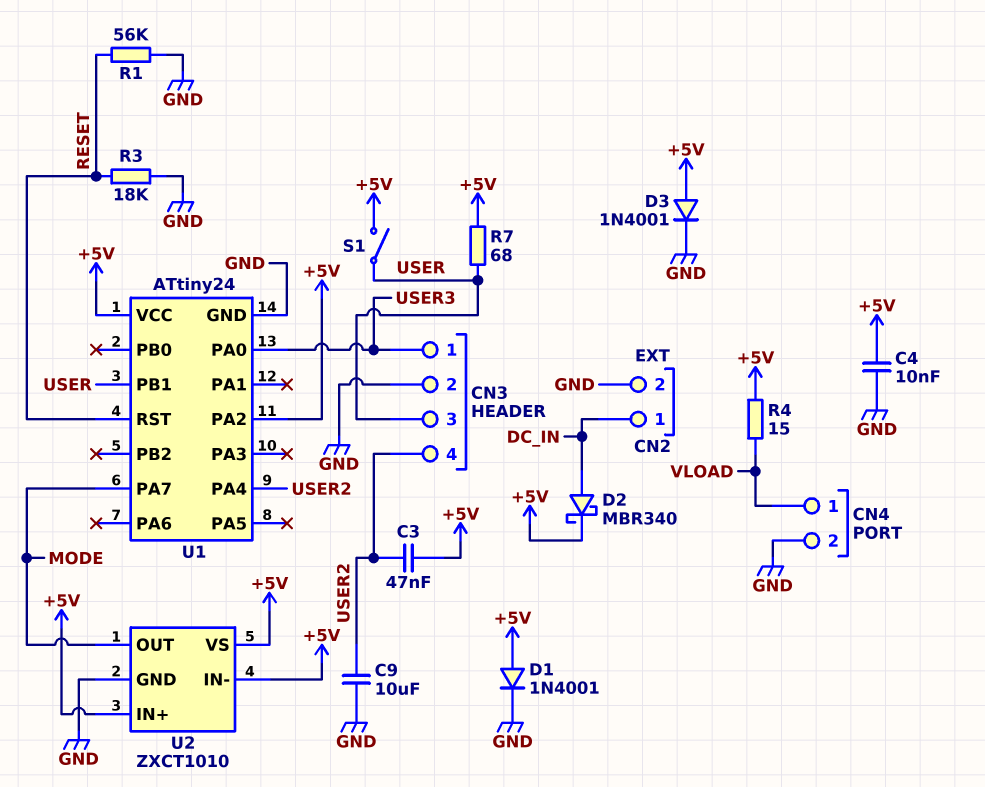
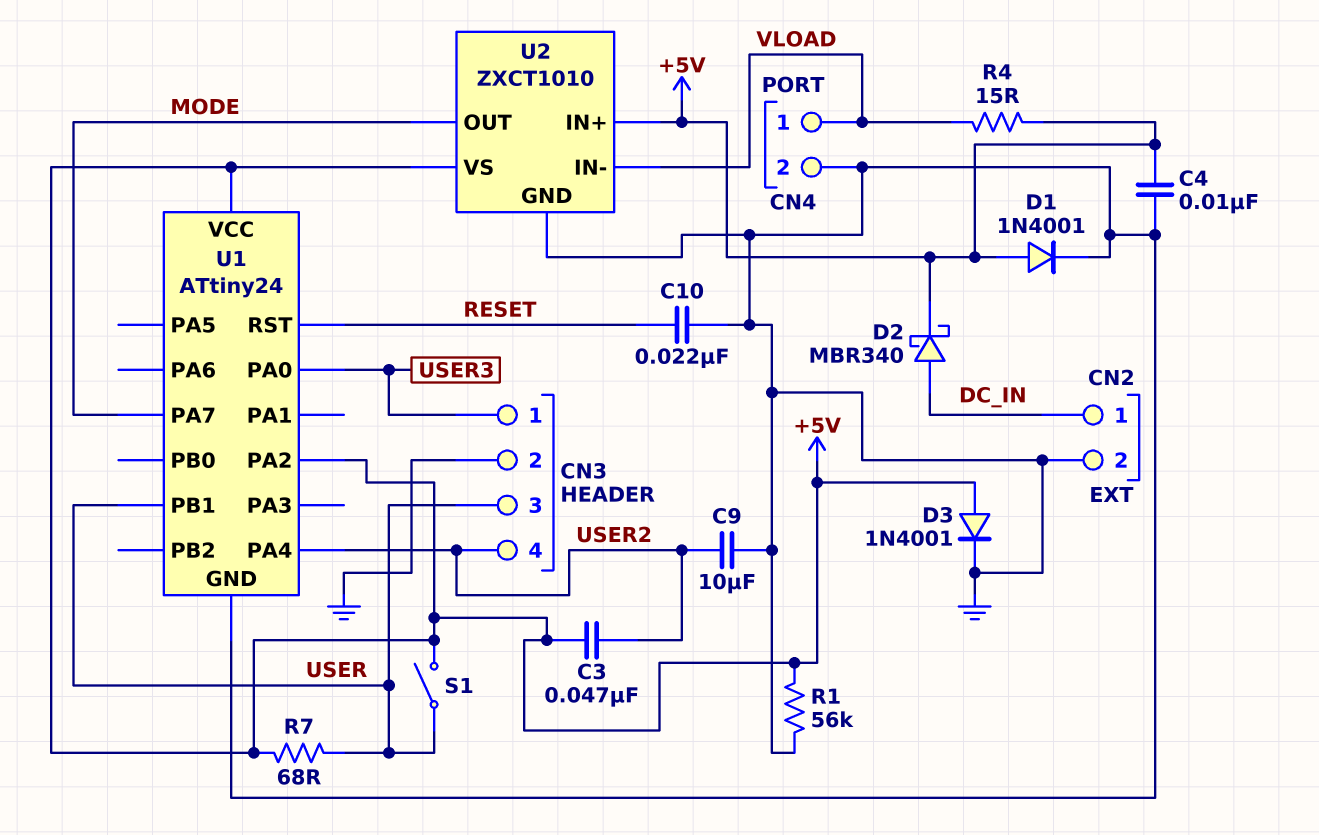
C10: none -> 22nF (GND, RESET)
R1: 56k (GND, RESET) -> 56k (+5V, GND)
R3: 18k (GND, RESET) -> none
U2 pin IN-: +5V -> VLOAD

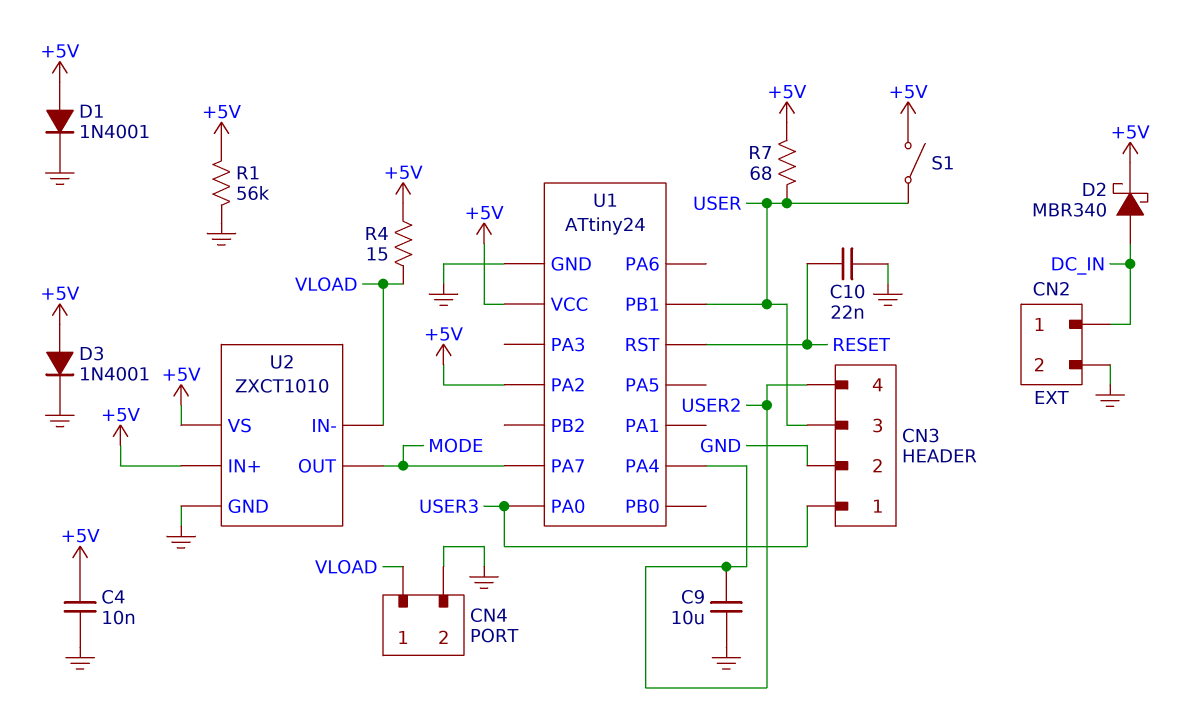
C3: 47nF (+5V, USER2) -> none

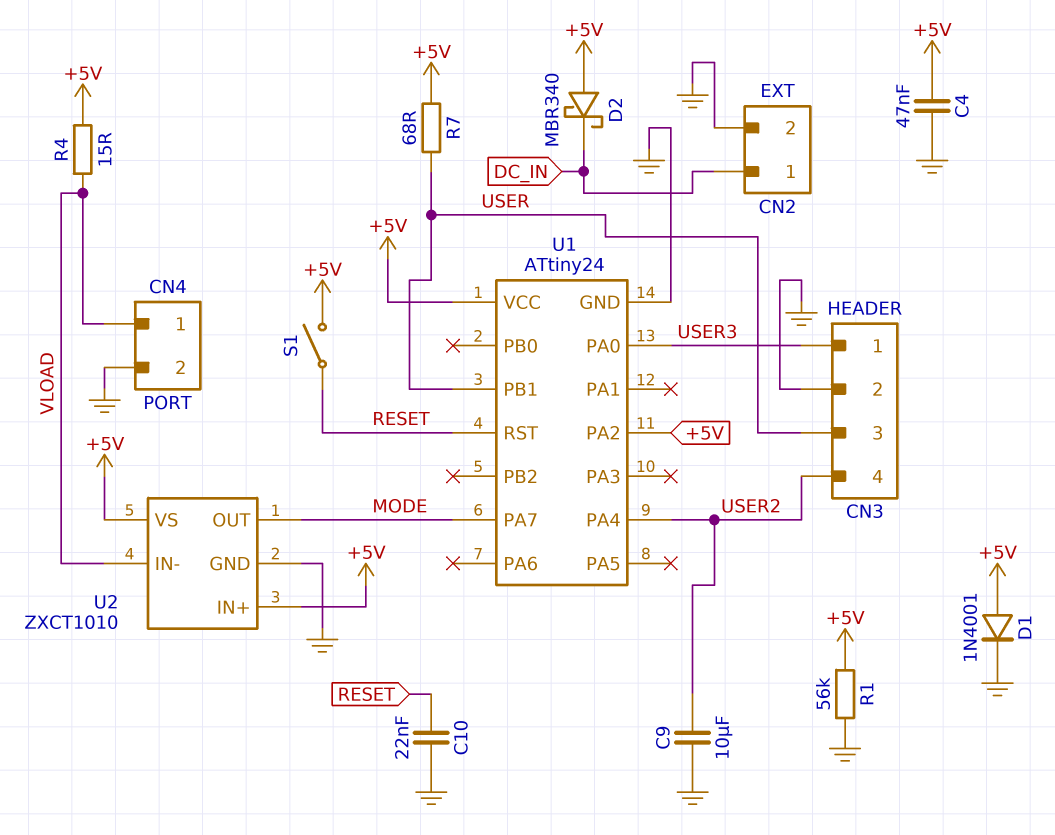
C4: 10nF (+5V, GND) -> 47nF (+5V, GND)
D2: schottky MBR340 (A DC_IN, K +5V) -> schottky MBR340 (A +5V, K DC_IN)
D3: diode 1N4001 (A +5V, K GND) -> none
S1: switch (+5V, USER) -> switch (+5V, RESET)

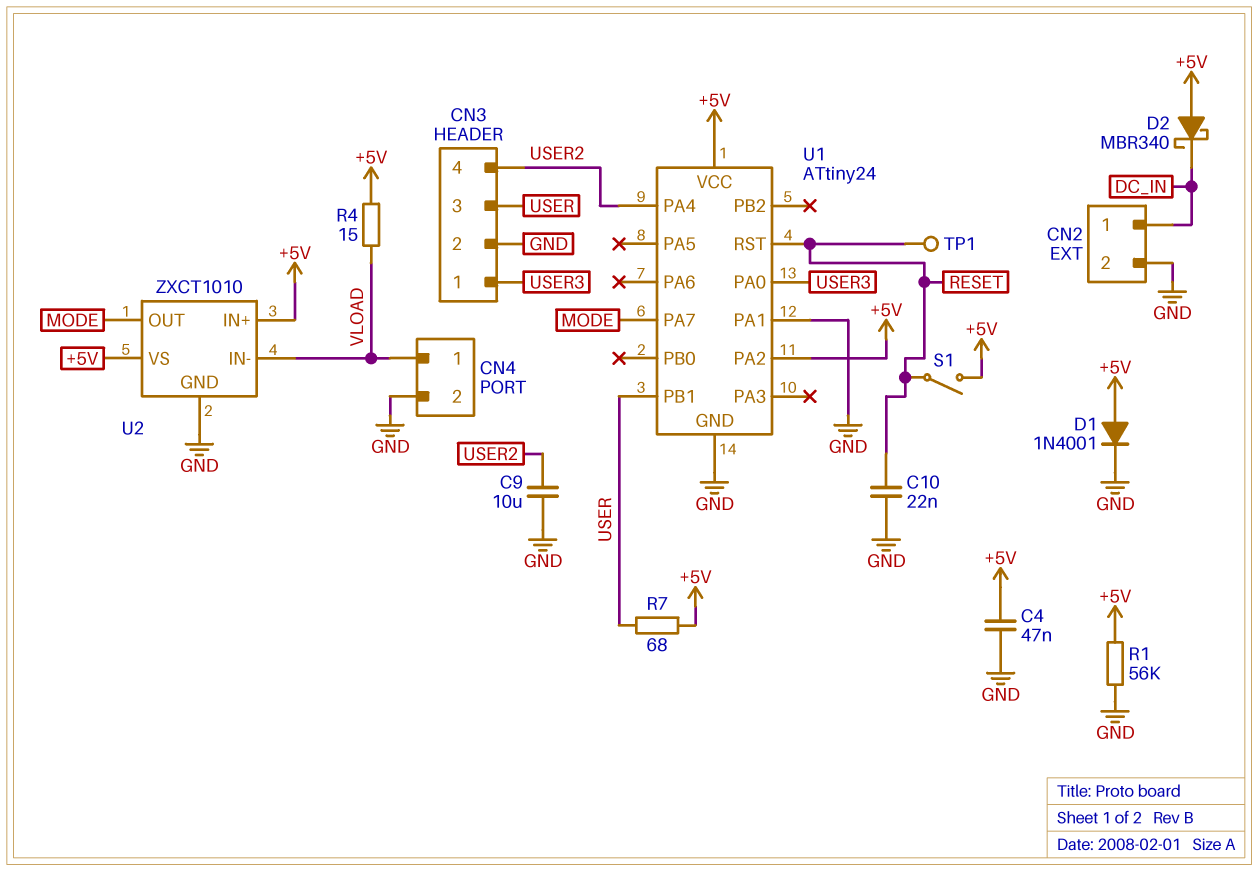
TP1: none -> test point (RESET)
U1 pin PA1: none -> GND

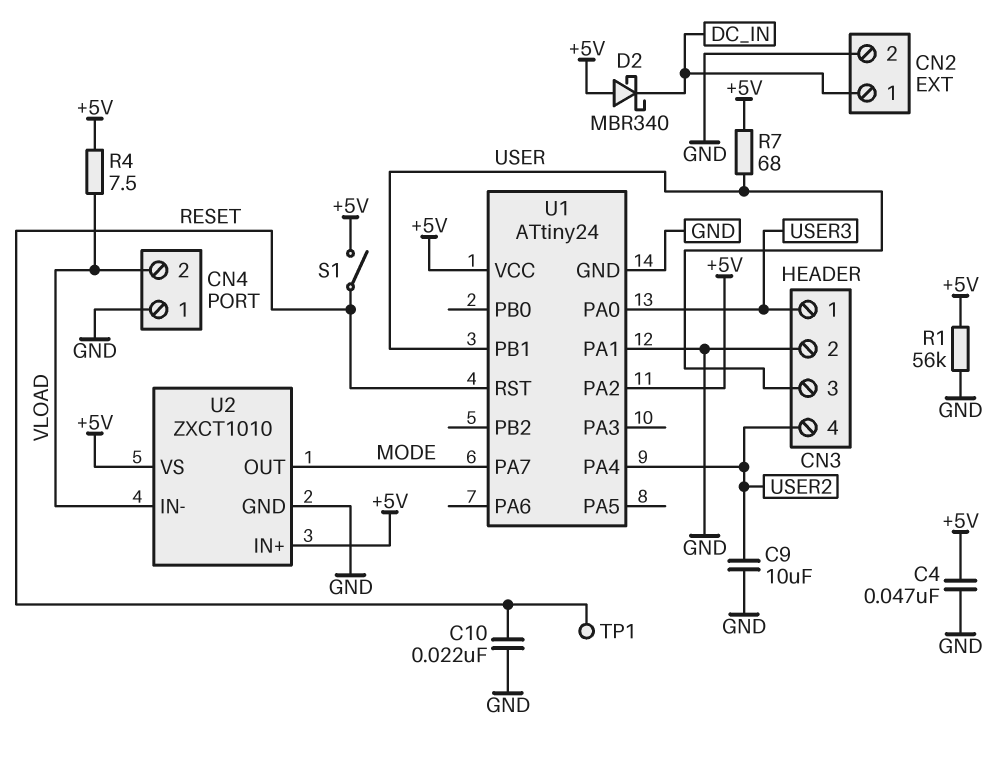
CN4 pin 1: VLOAD -> GND
CN4 pin 2: GND -> VLOAD
D1: diode 1N4001 (A +5V, K GND) -> none
R4: 15 (+5V, VLOAD) -> 7.5 (+5V, VLOAD)

